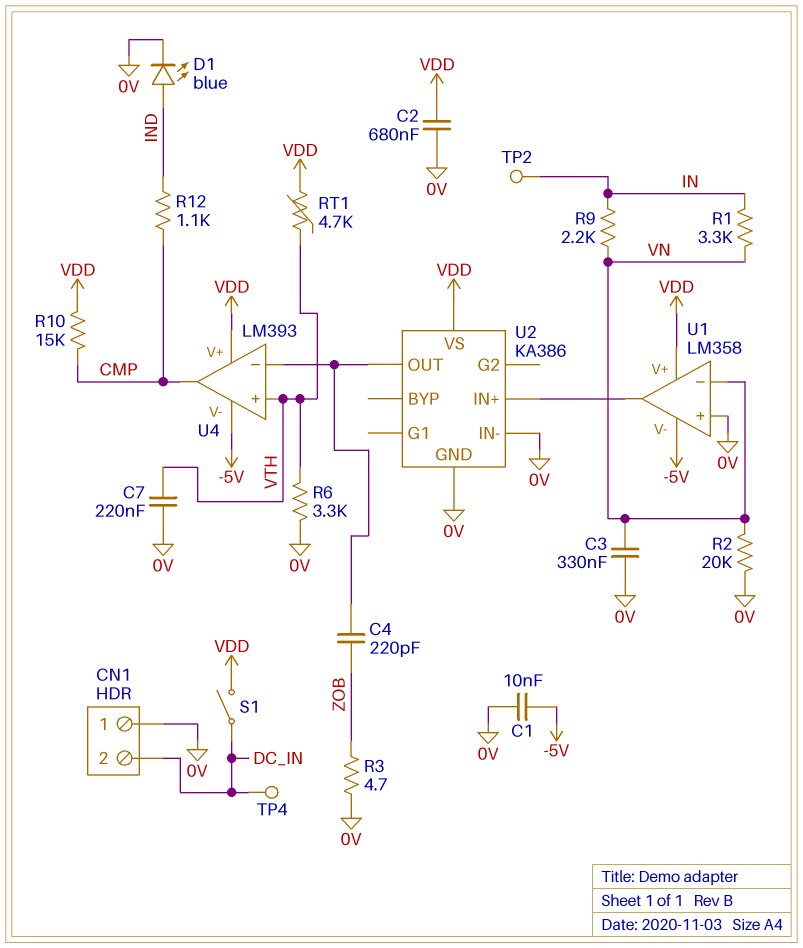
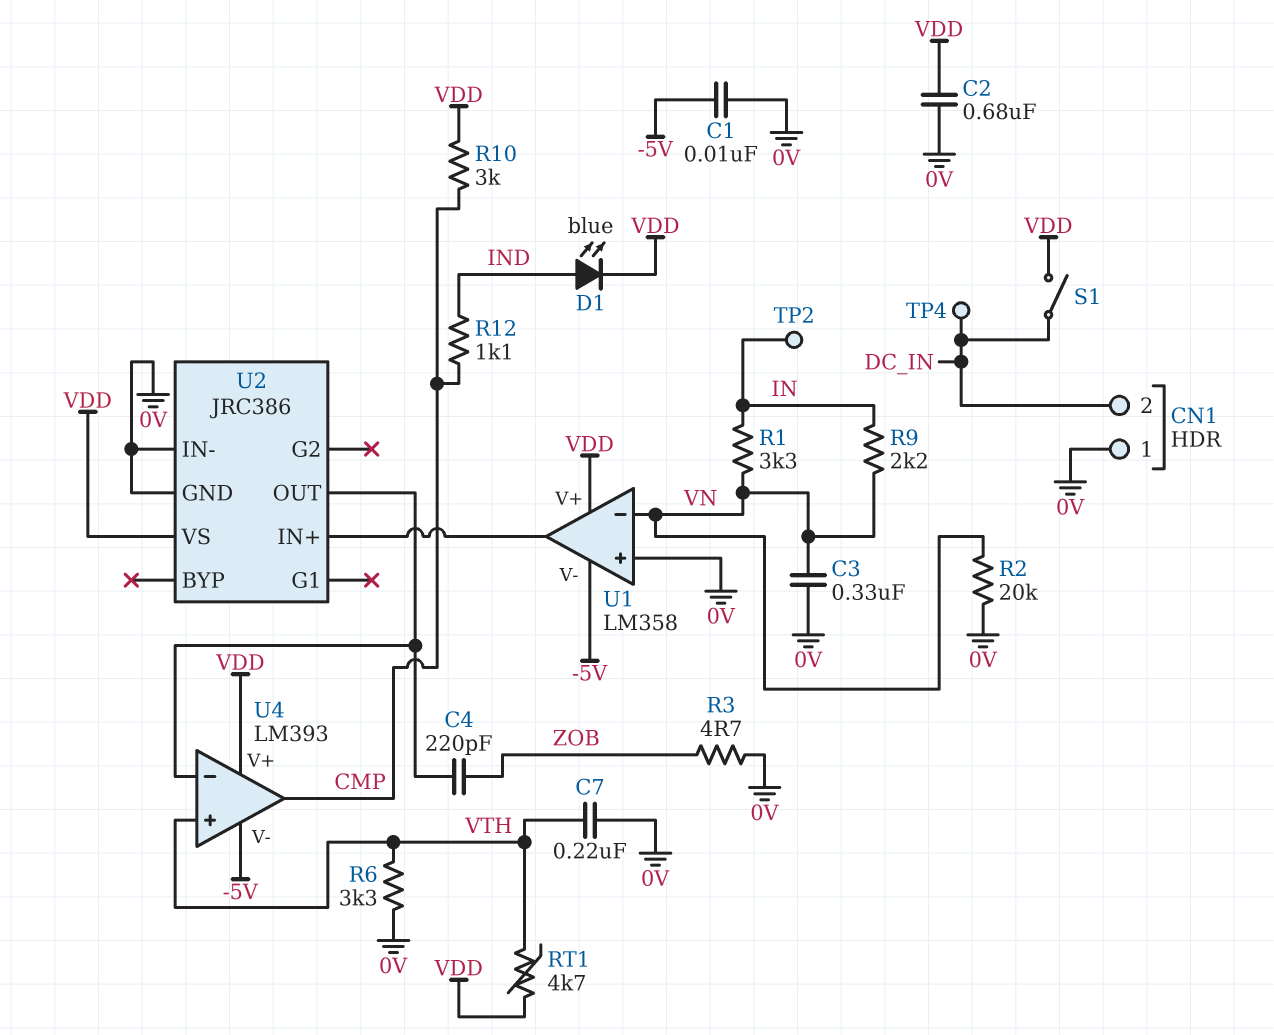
D1: LED blue (A IND, K 0V) -> LED blue (A IND, K VDD)
R10: 15k (CMP, VDD) -> 3k (CMP, VDD)
U2: KA386 -> JRC386

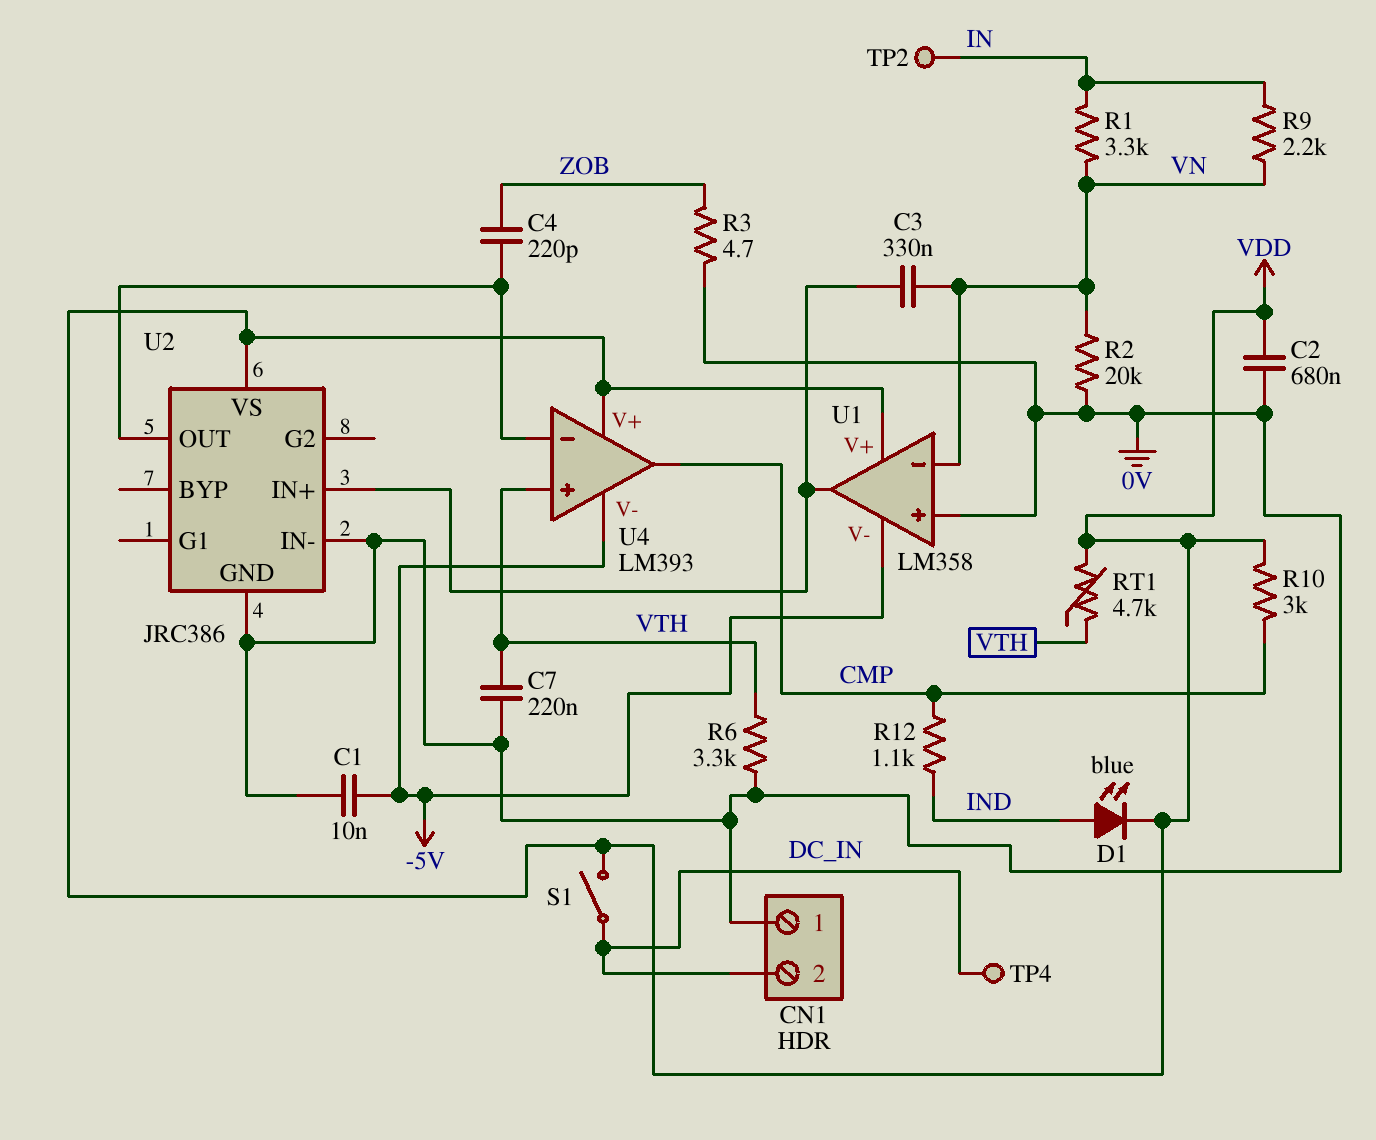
C3: 330nF (0V, VN) -> 330nF (U1/out, VN)

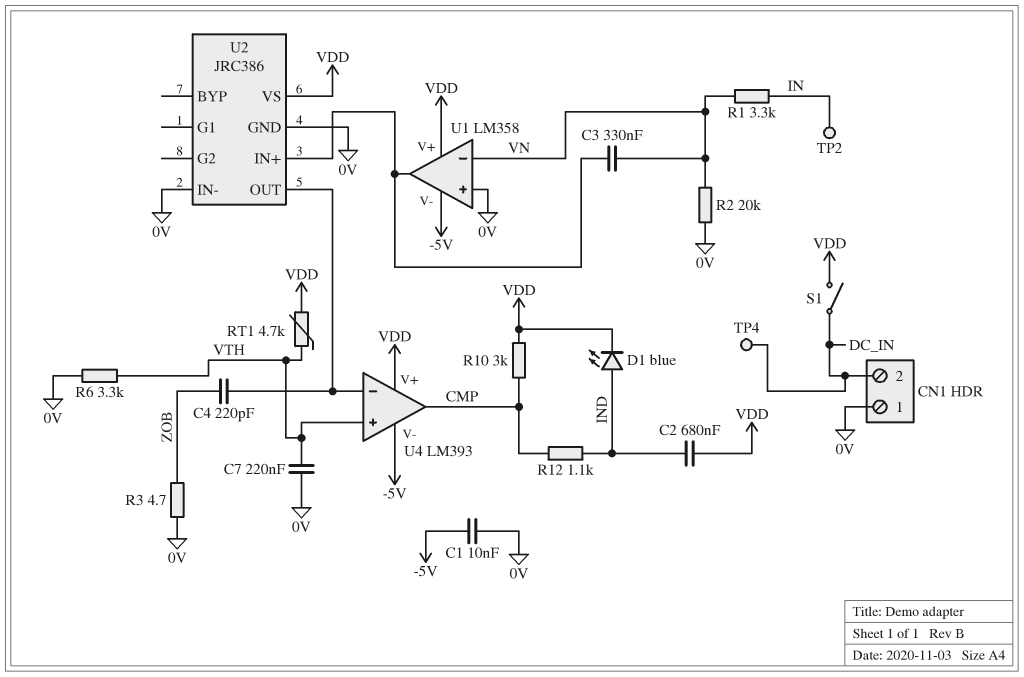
C2: 680nF (0V, VDD) -> 680nF (IND, VDD)
R9: 2.2k (IN, VN) -> none

